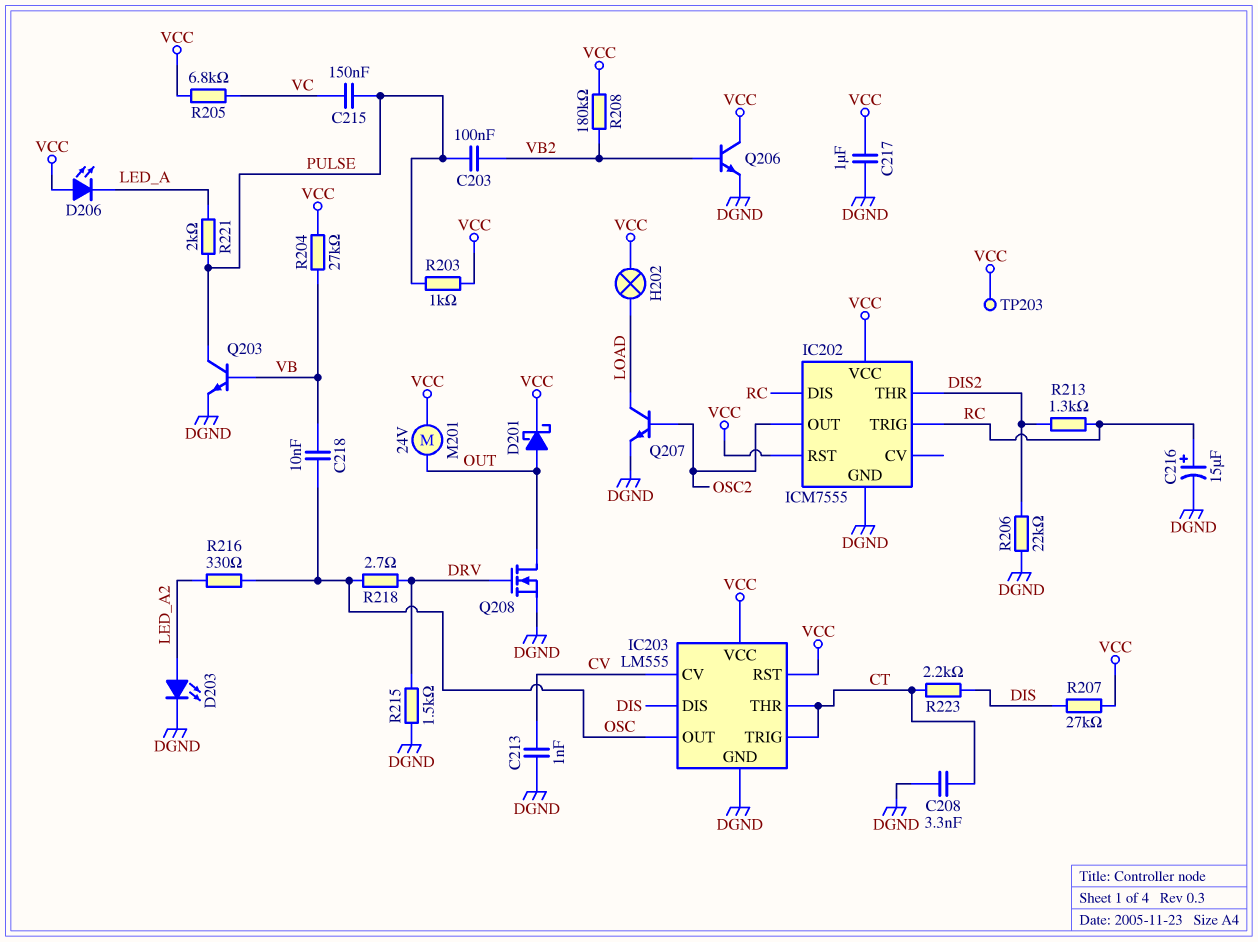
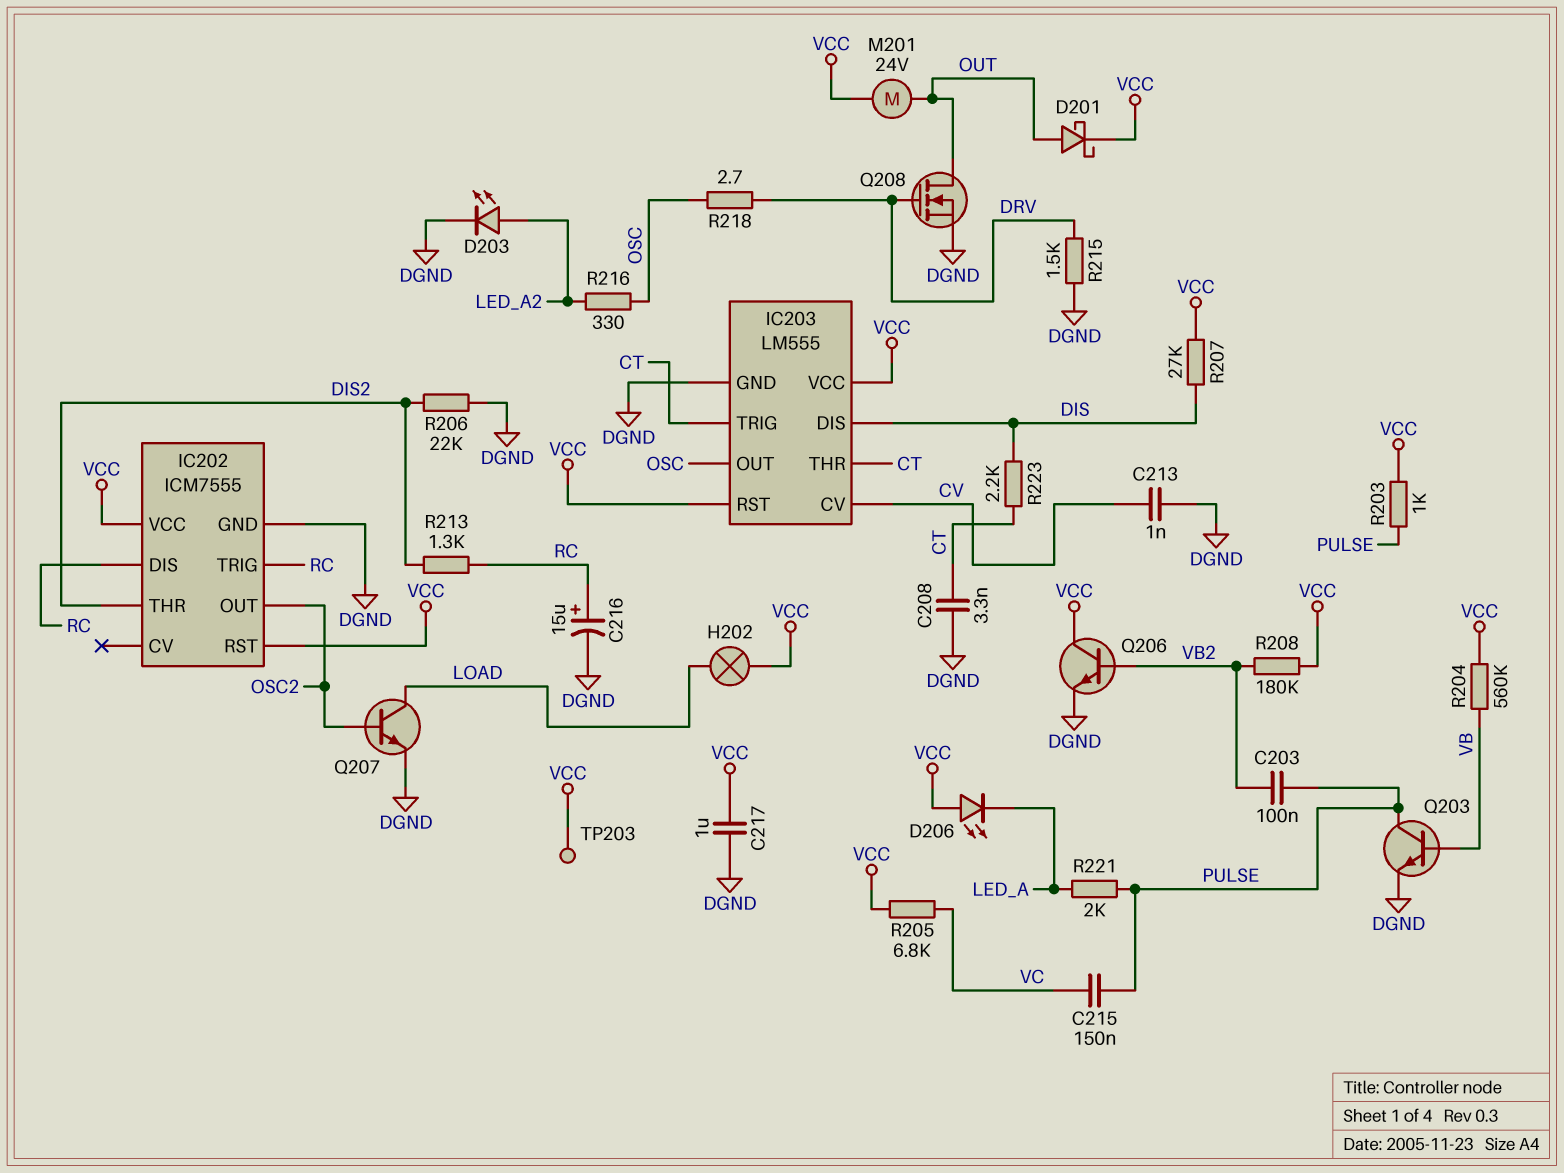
C218: 10nF (OSC, VB) -> none
R204: 27k (VB, VCC) -> 560k (VB, VCC)

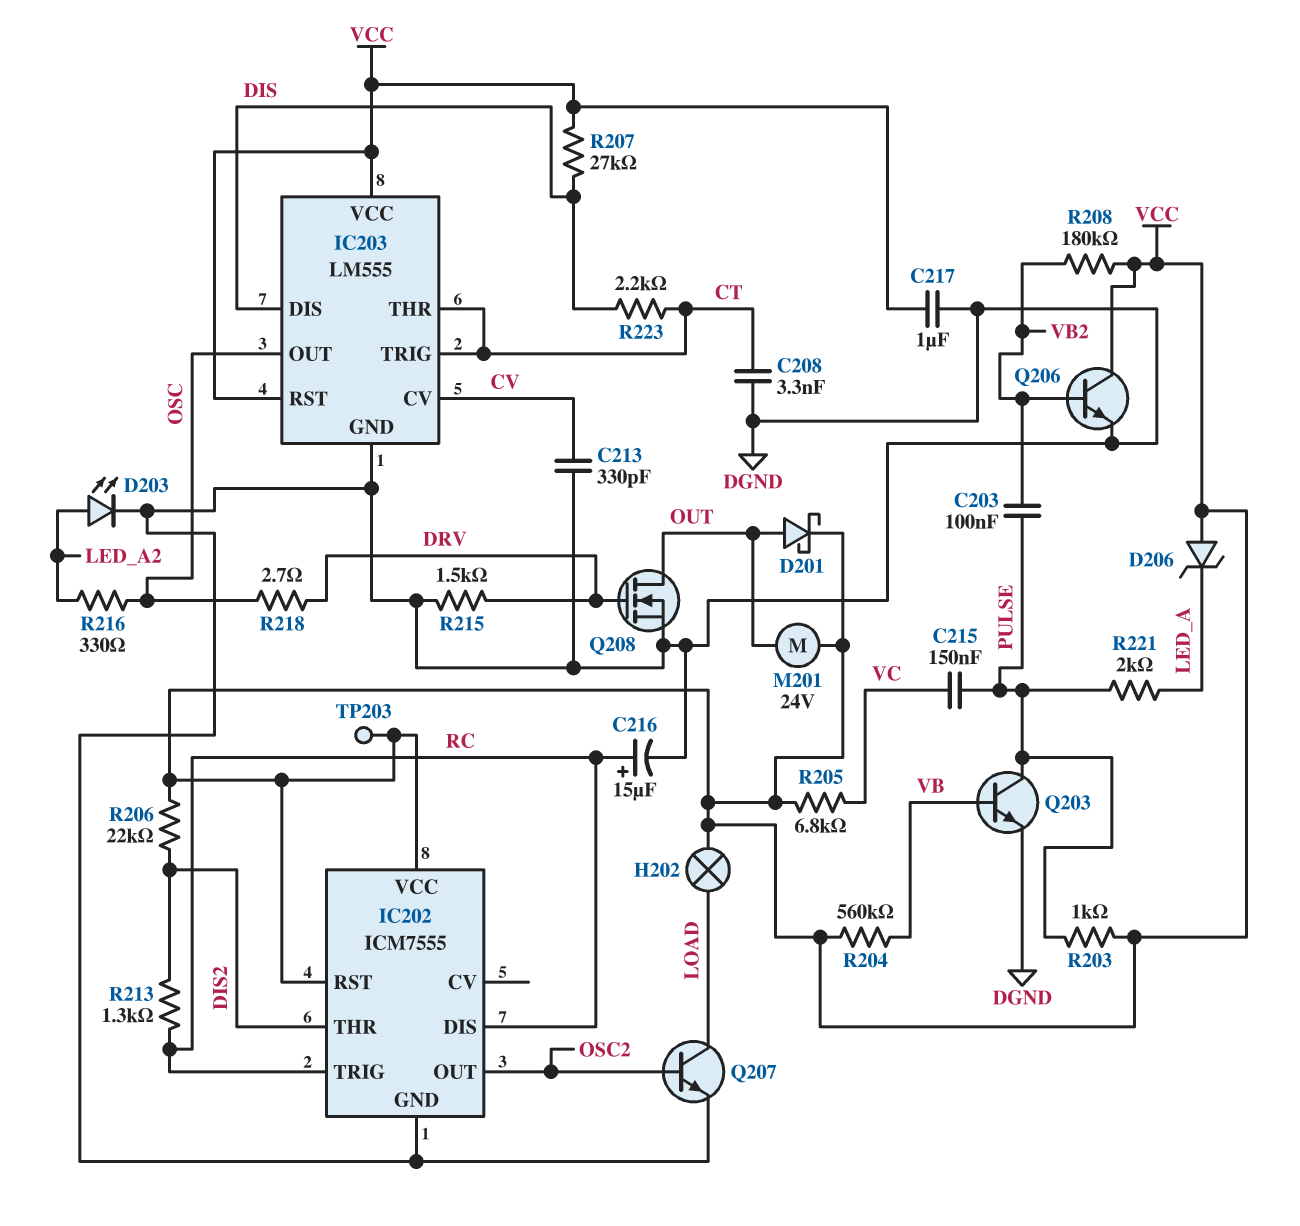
C213: 1nF (CV, DGND) -> 330pF (CV, DGND)
D206: LED (A VCC, K LED_A) -> zener (A VCC, K LED_A)
R206: 22k (DGND, DIS2) -> 22k (DIS2, VCC)

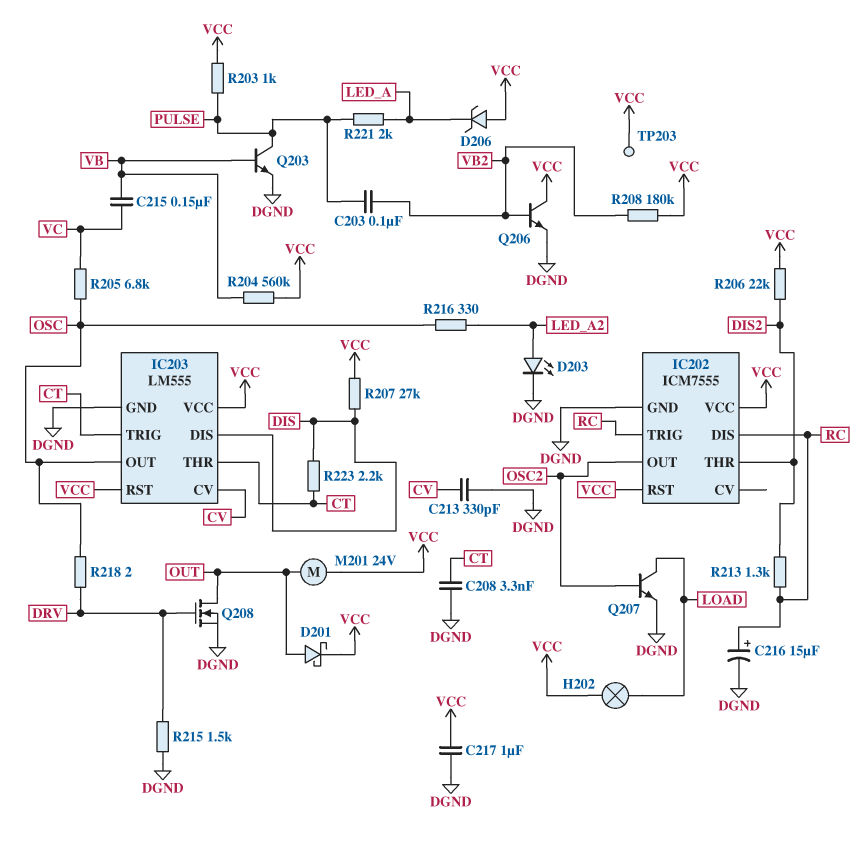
C215: 150nF (PULSE, VC) -> 150nF (VB, VC)
R205: 6.8k (VC, VCC) -> 6.8k (OSC, VC)
R218: 2.7 (DRV, OSC) -> 2 (DRV, OSC)

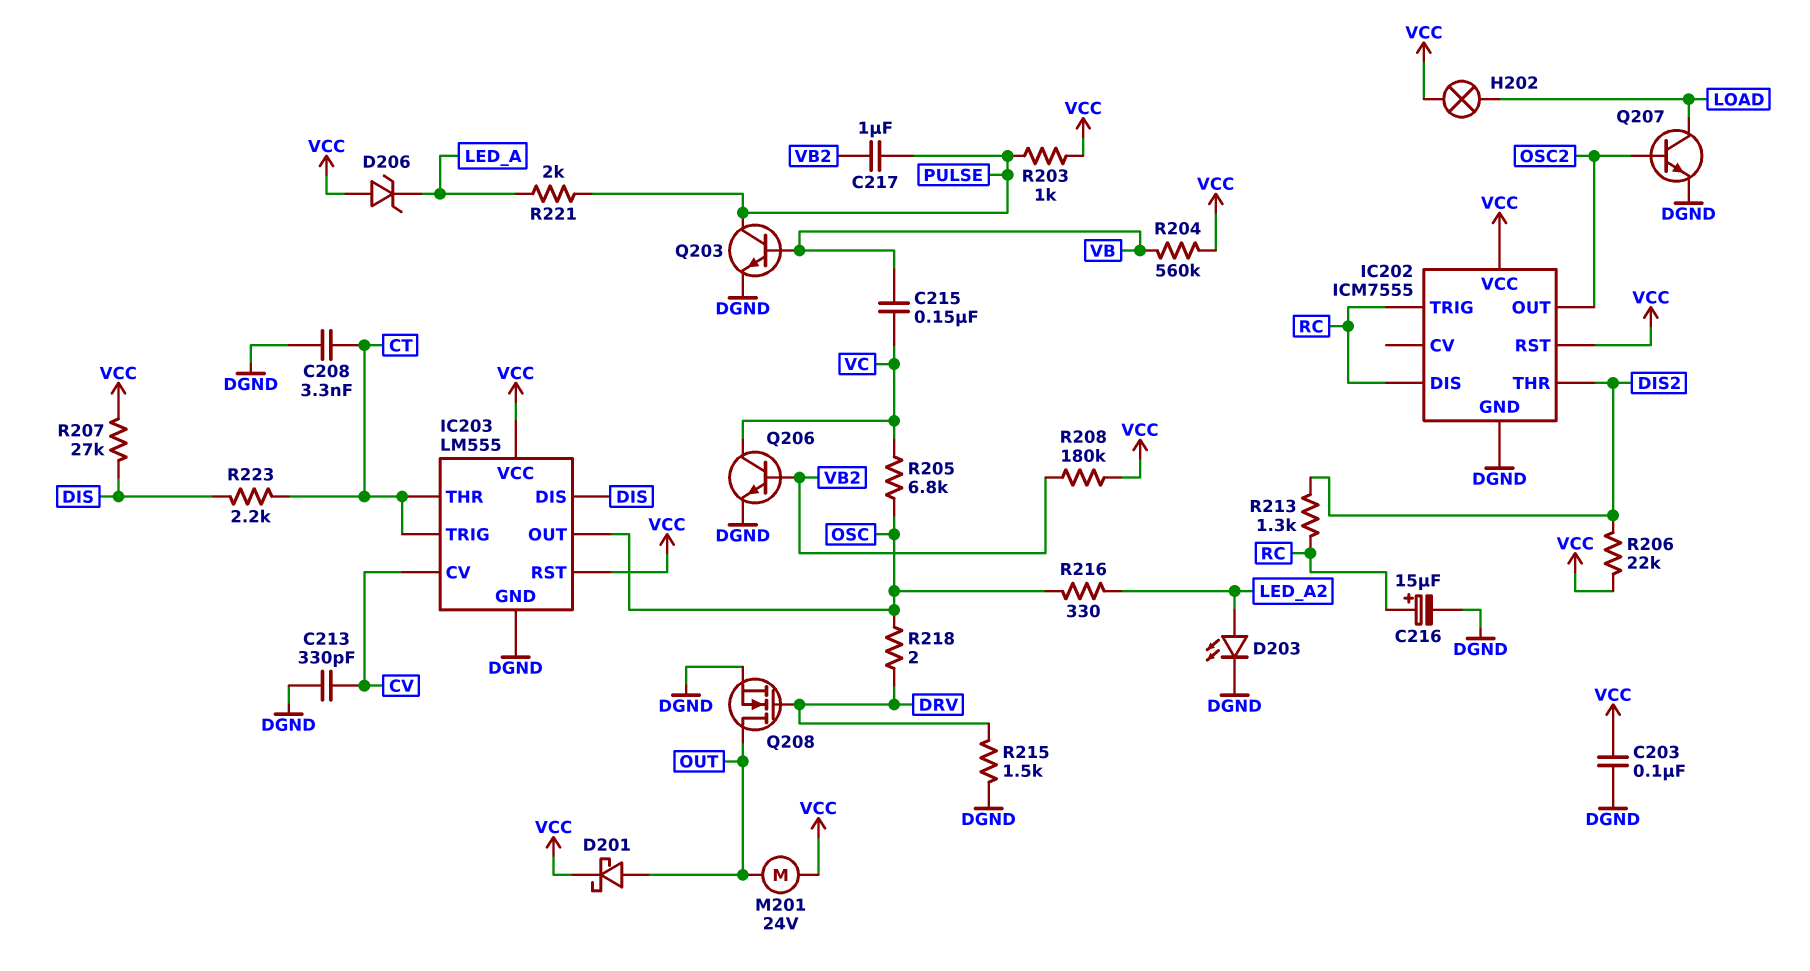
C203: 100nF (PULSE, VB2) -> 100nF (DGND, VCC)
C217: 1uF (DGND, VCC) -> 1uF (PULSE, VB2)
Q206: NPN (B VB2, C VCC, E DGND) -> NPN (B VB2, C VC, E DGND)
TP203: test point (VCC) -> none

